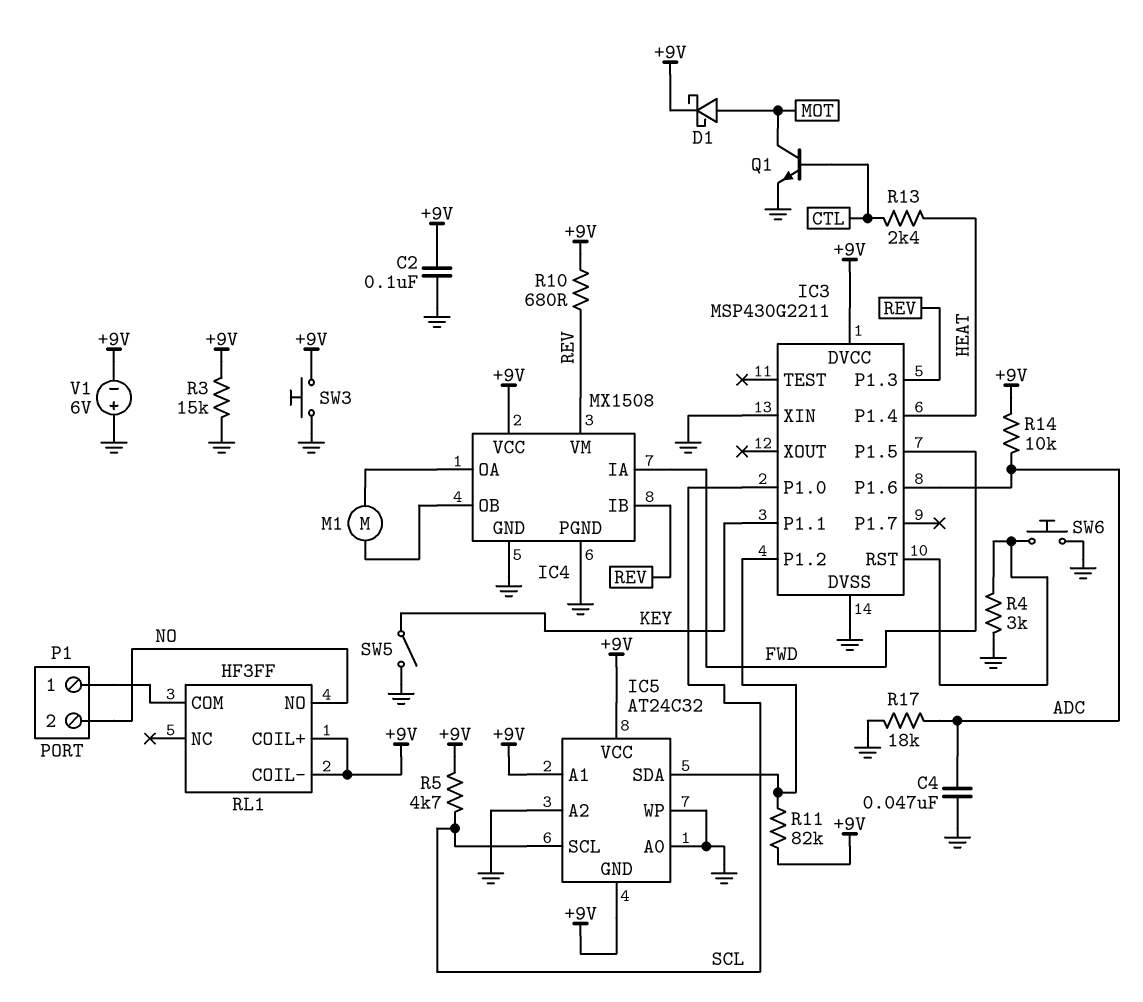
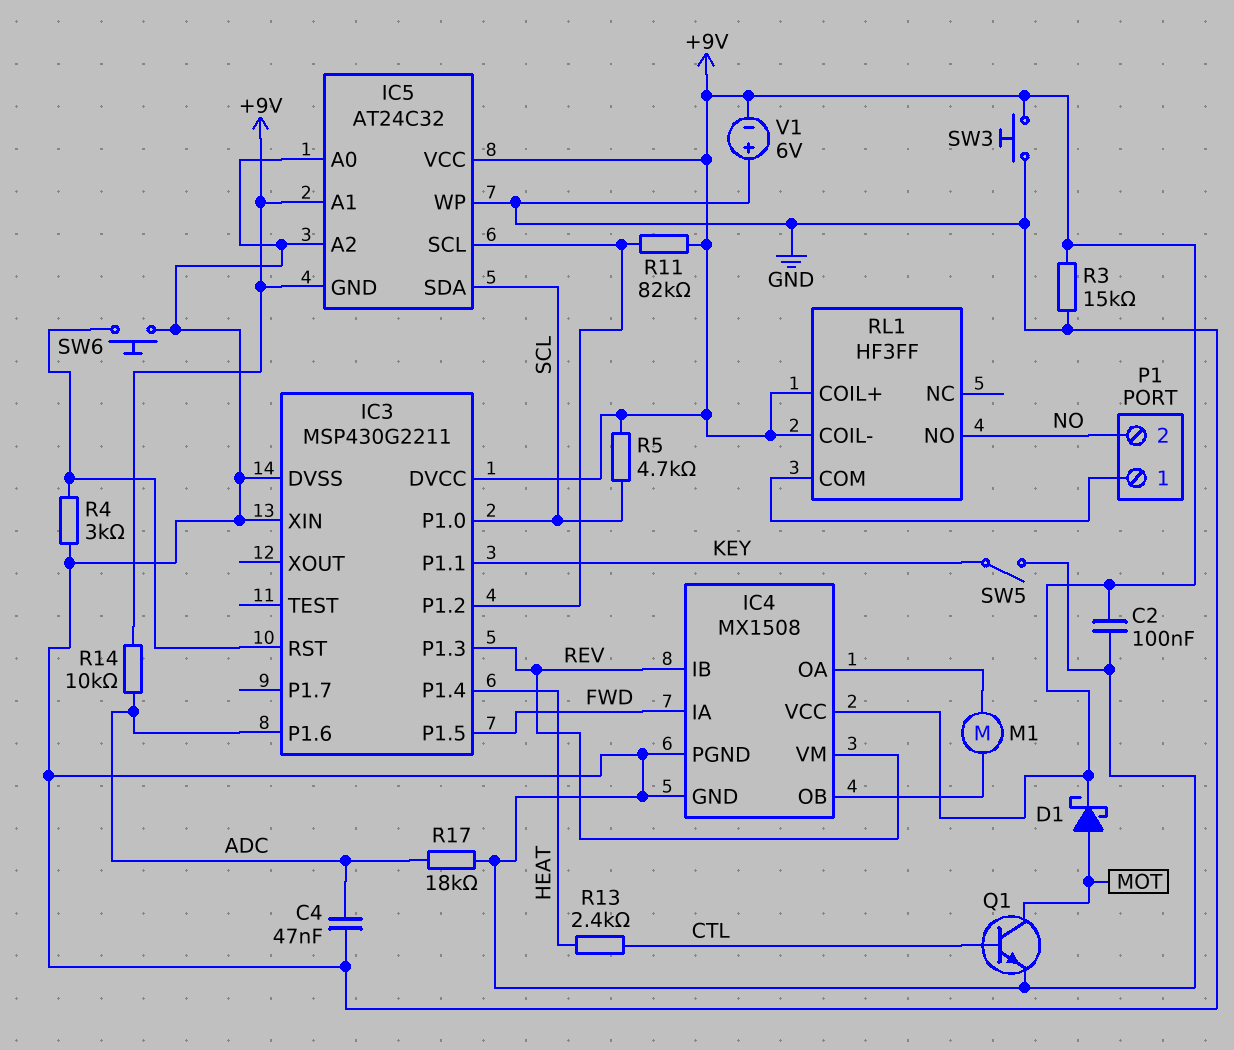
IC5 pin SCL: SCL -> IC3/P1.2
IC5 pin SDA: IC3/P1.2 -> SCL
R10: 680 (+9V, REV) -> none

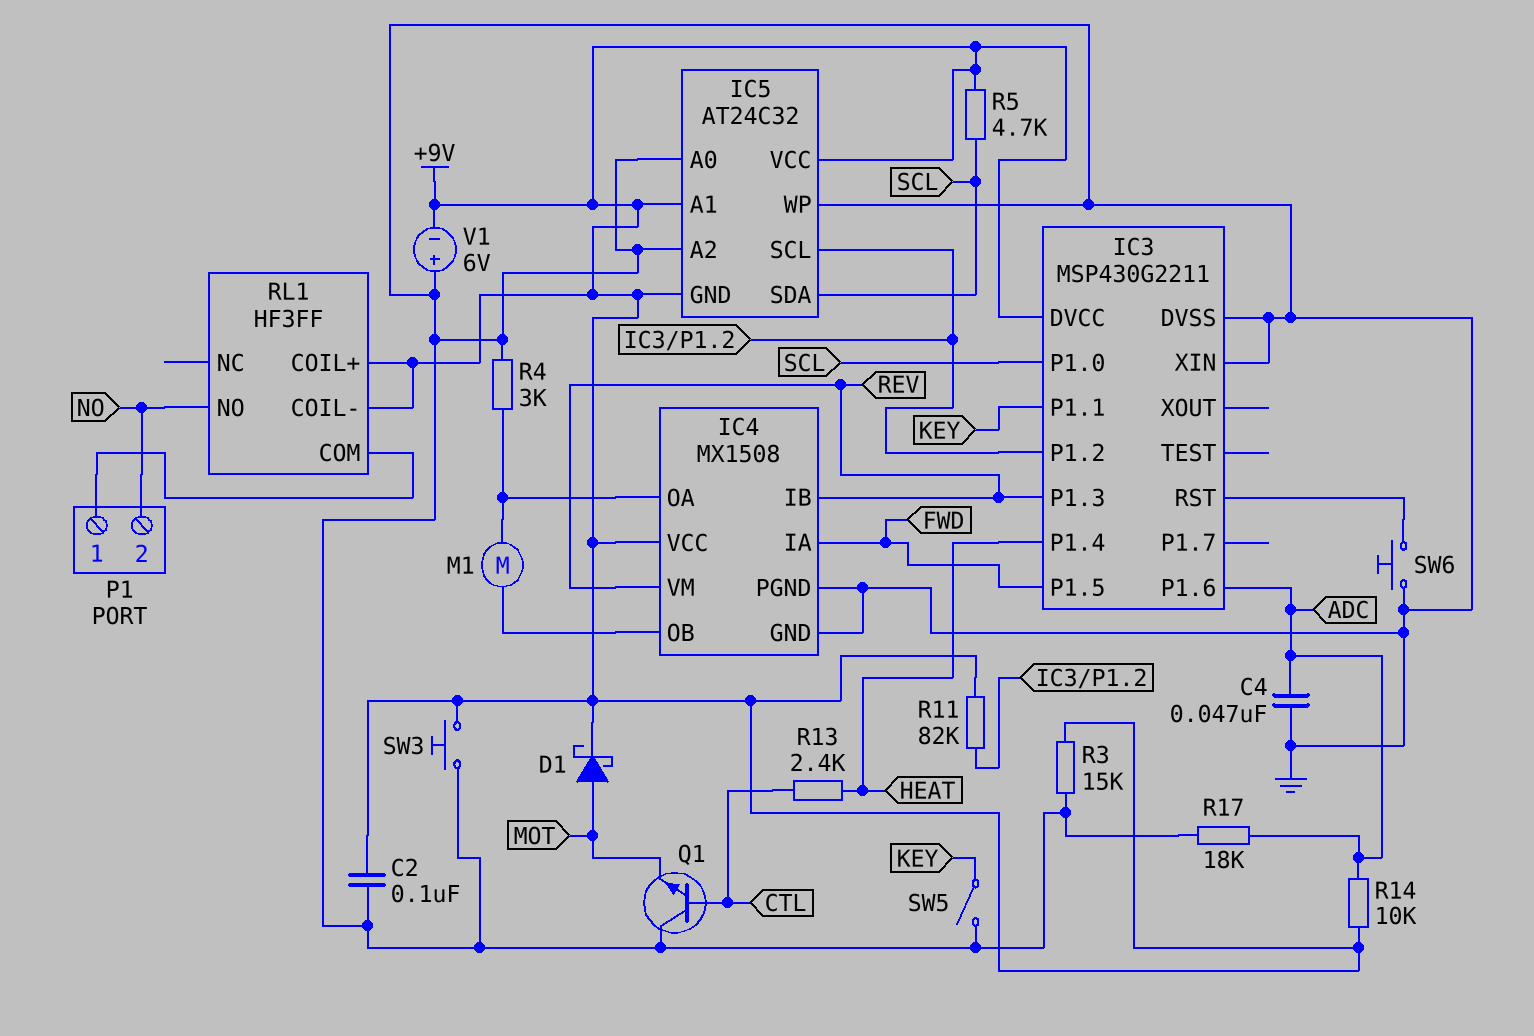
Q1: NPN (B CTL, C MOT, E GND) -> NPN (B CTL, C GND, E MOT)
R4: 3k (GND, IC3/RST) -> 3k (GND, IC4/OA)

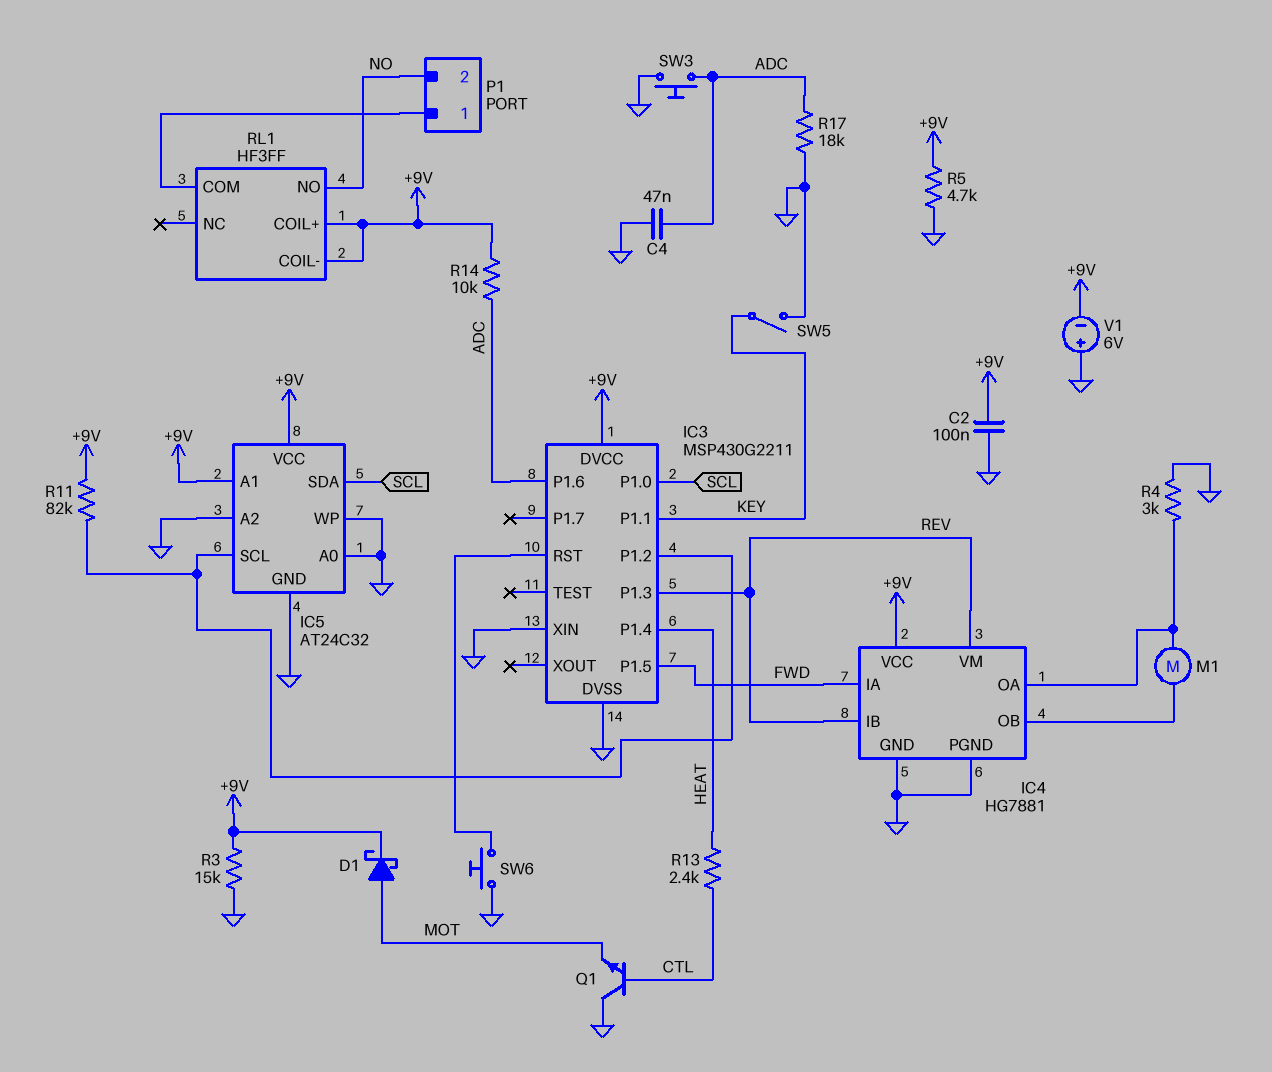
IC4: MX1508 -> HG7881
IC5 pin GND: +9V -> GND
R5: 4.7k (+9V, SCL) -> 4.7k (+9V, GND)
SW3: button (+9V, GND) -> button (ADC, GND)

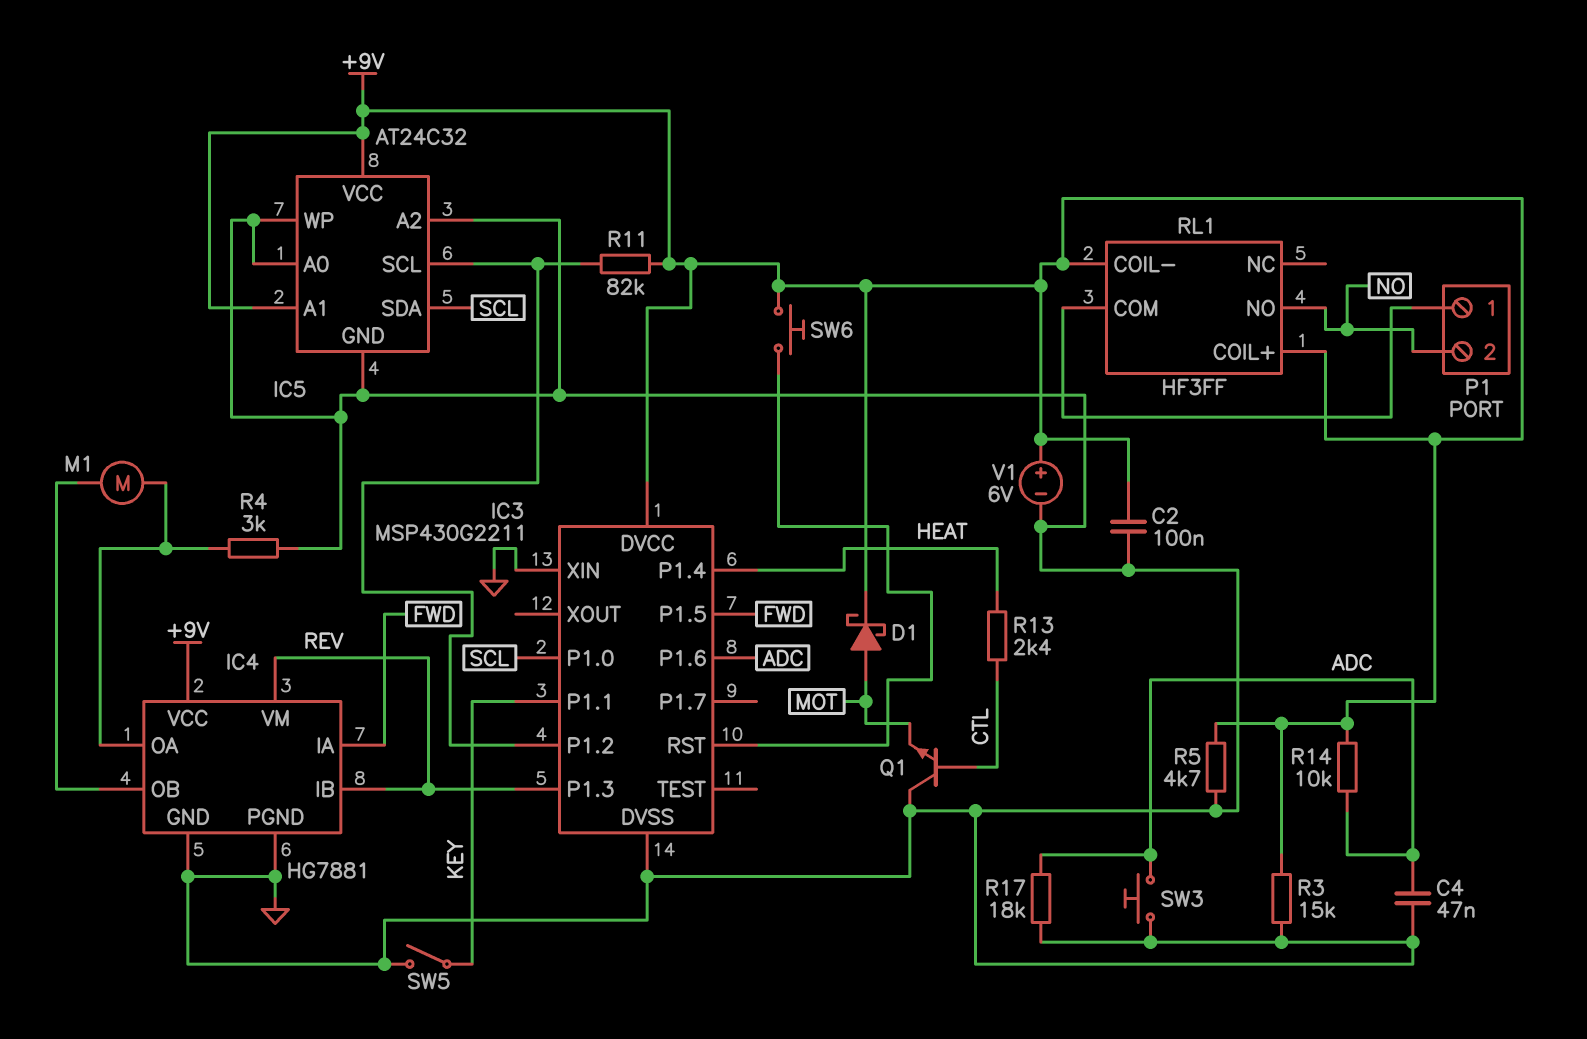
SW6: button (GND, IC3/RST) -> button (+9V, IC3/RST)
V1: 6V (plus GND, minus +9V) -> 6V (plus +9V, minus GND)

